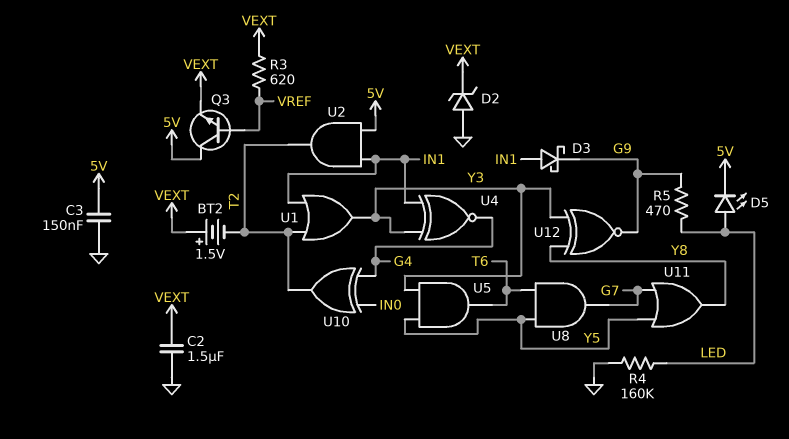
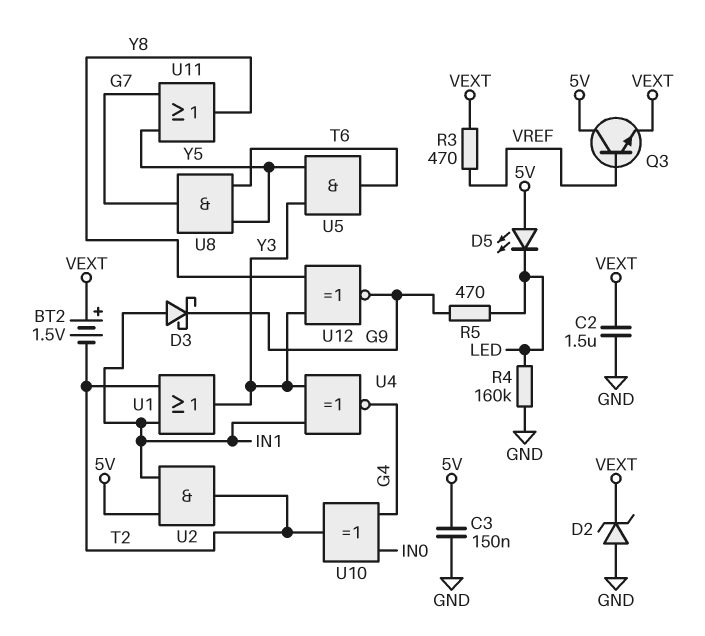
D5: LED (A LED, K 5V) -> LED (A 5V, K LED)
R3: 620 (VEXT, VREF) -> 470 (VEXT, VREF)

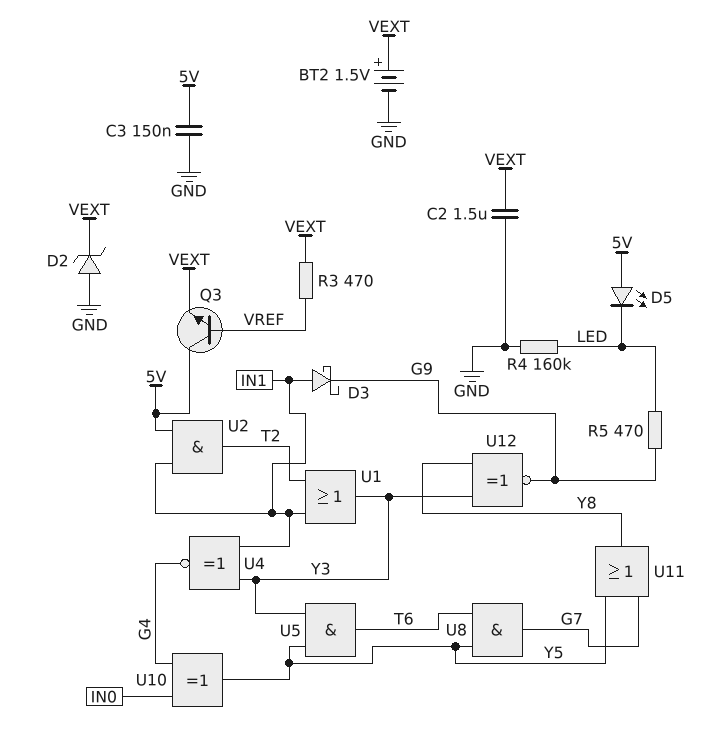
BT2: 1.5V (plus VEXT, minus T2) -> 1.5V (plus VEXT, minus GND)
U10: XOR (in G4, in IN0, out T2) -> XOR (in G4, in IN0, out Y5)

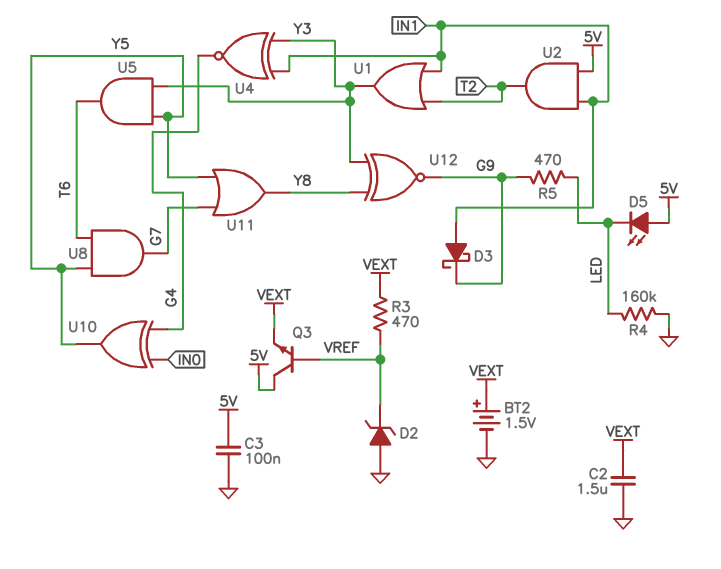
C3: 150nF (5V, GND) -> 100nF (5V, GND)
D2: zener (A GND, K VEXT) -> zener (A GND, K VREF)

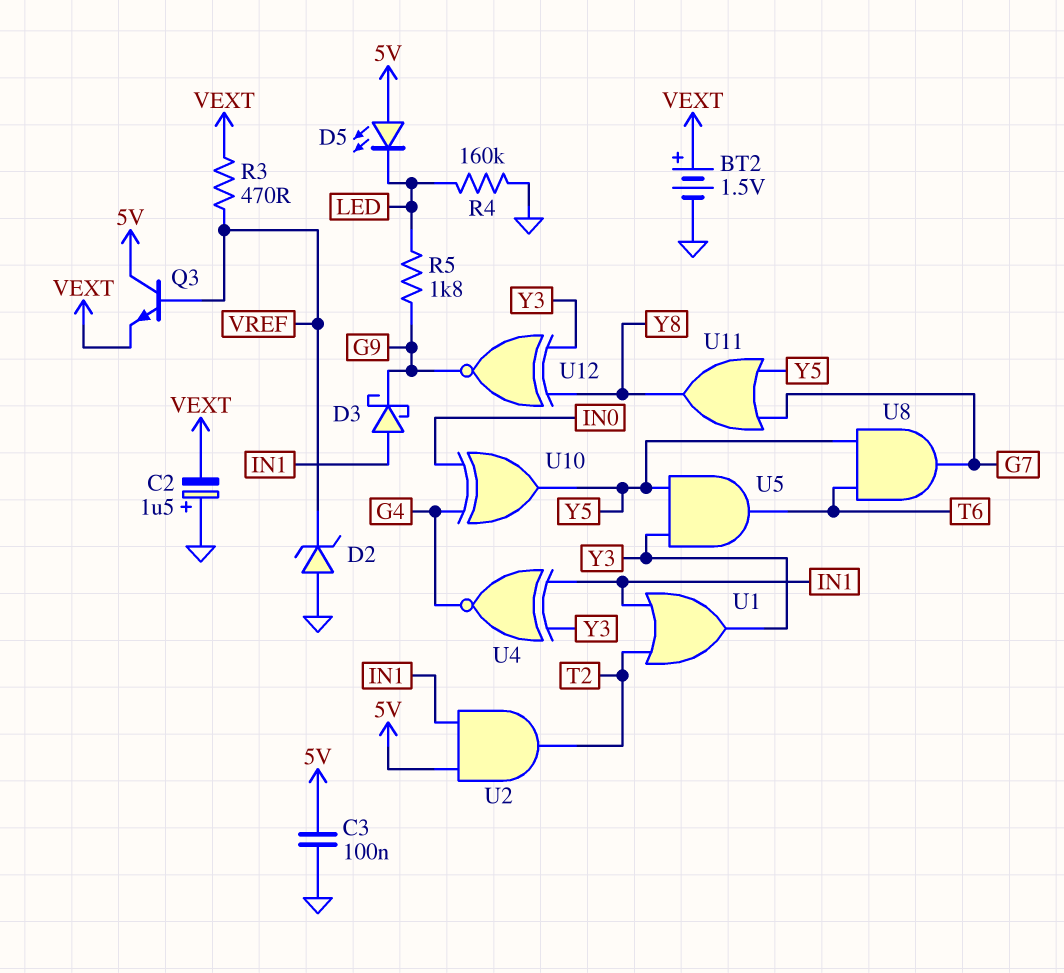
C2: 1.5uF (GND, VEXT) -> 1.5uF (plus GND, minus VEXT)
R5: 470 (G9, LED) -> 1.8k (G9, LED)

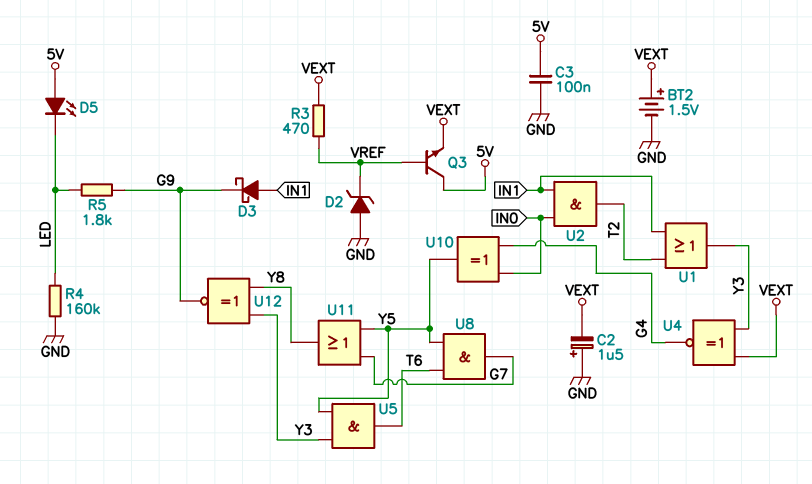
U2: AND (in 5V, in IN1, out T2) -> AND (in IN0, in IN1, out T2)
U4: XNOR (in IN1, in Y3, out G4) -> XNOR (in VEXT, in Y3, out G4)

